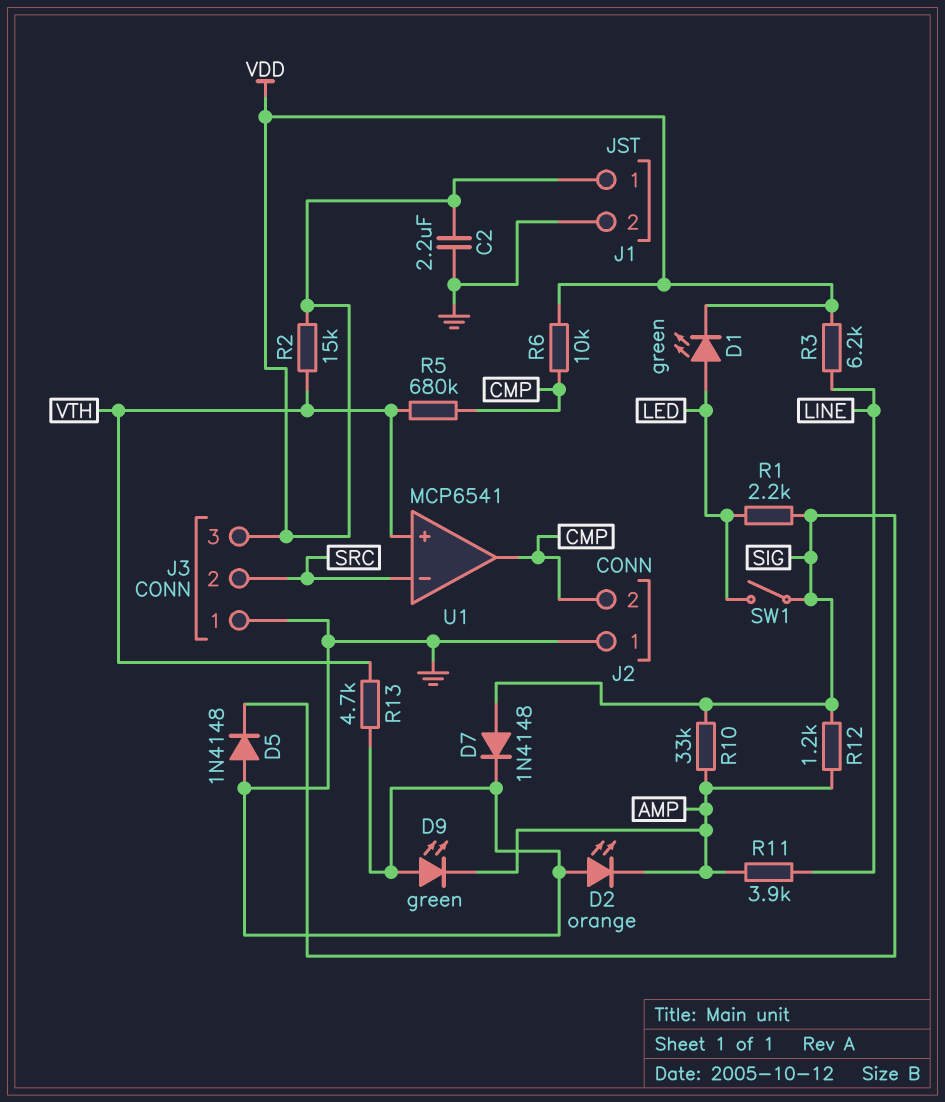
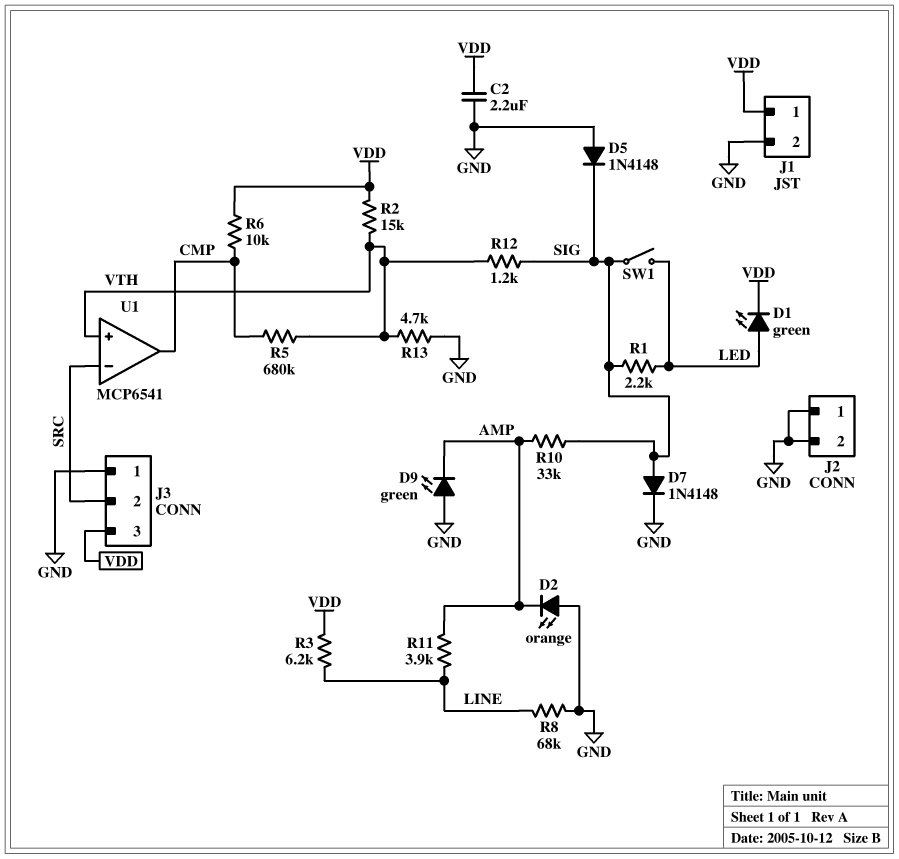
J2 pin 2: CMP -> GND
R8: none -> 68k (GND, LINE)
R12: 1.2k (AMP, SIG) -> 1.2k (SIG, VTH)

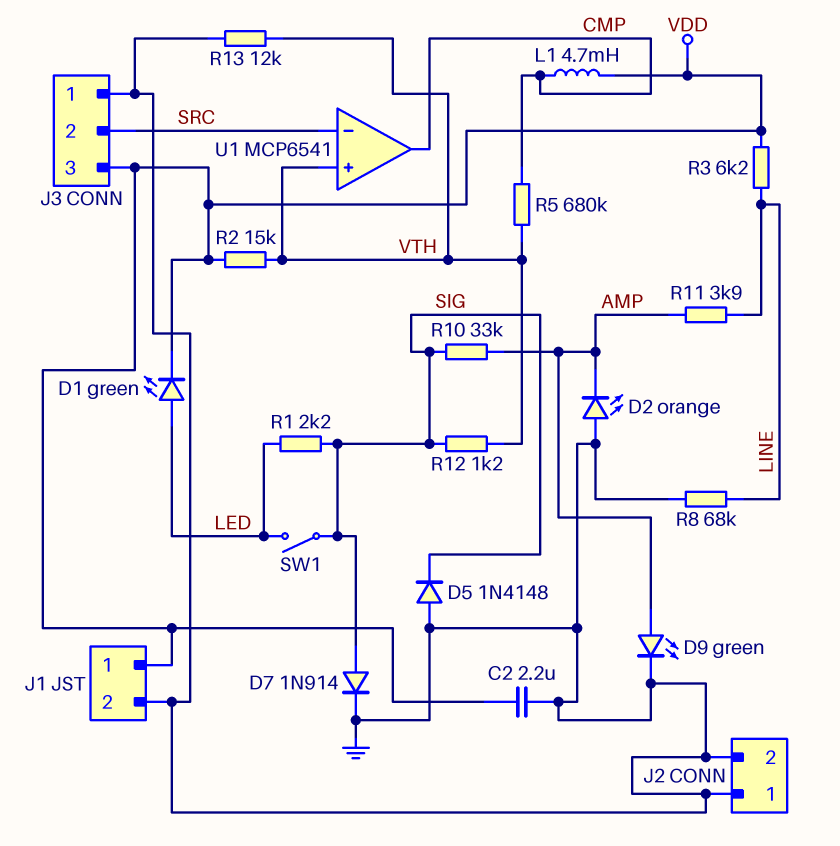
D7: diode 1N4148 (A SIG, K GND) -> diode 1N914 (A SIG, K GND)
D9: LED green (A GND, K AMP) -> LED green (A AMP, K GND)
L1: none -> 4.7mH (CMP, VDD)
R6: 10k (CMP, VDD) -> none
R13: 4.7k (GND, VTH) -> 12k (GND, VTH)

